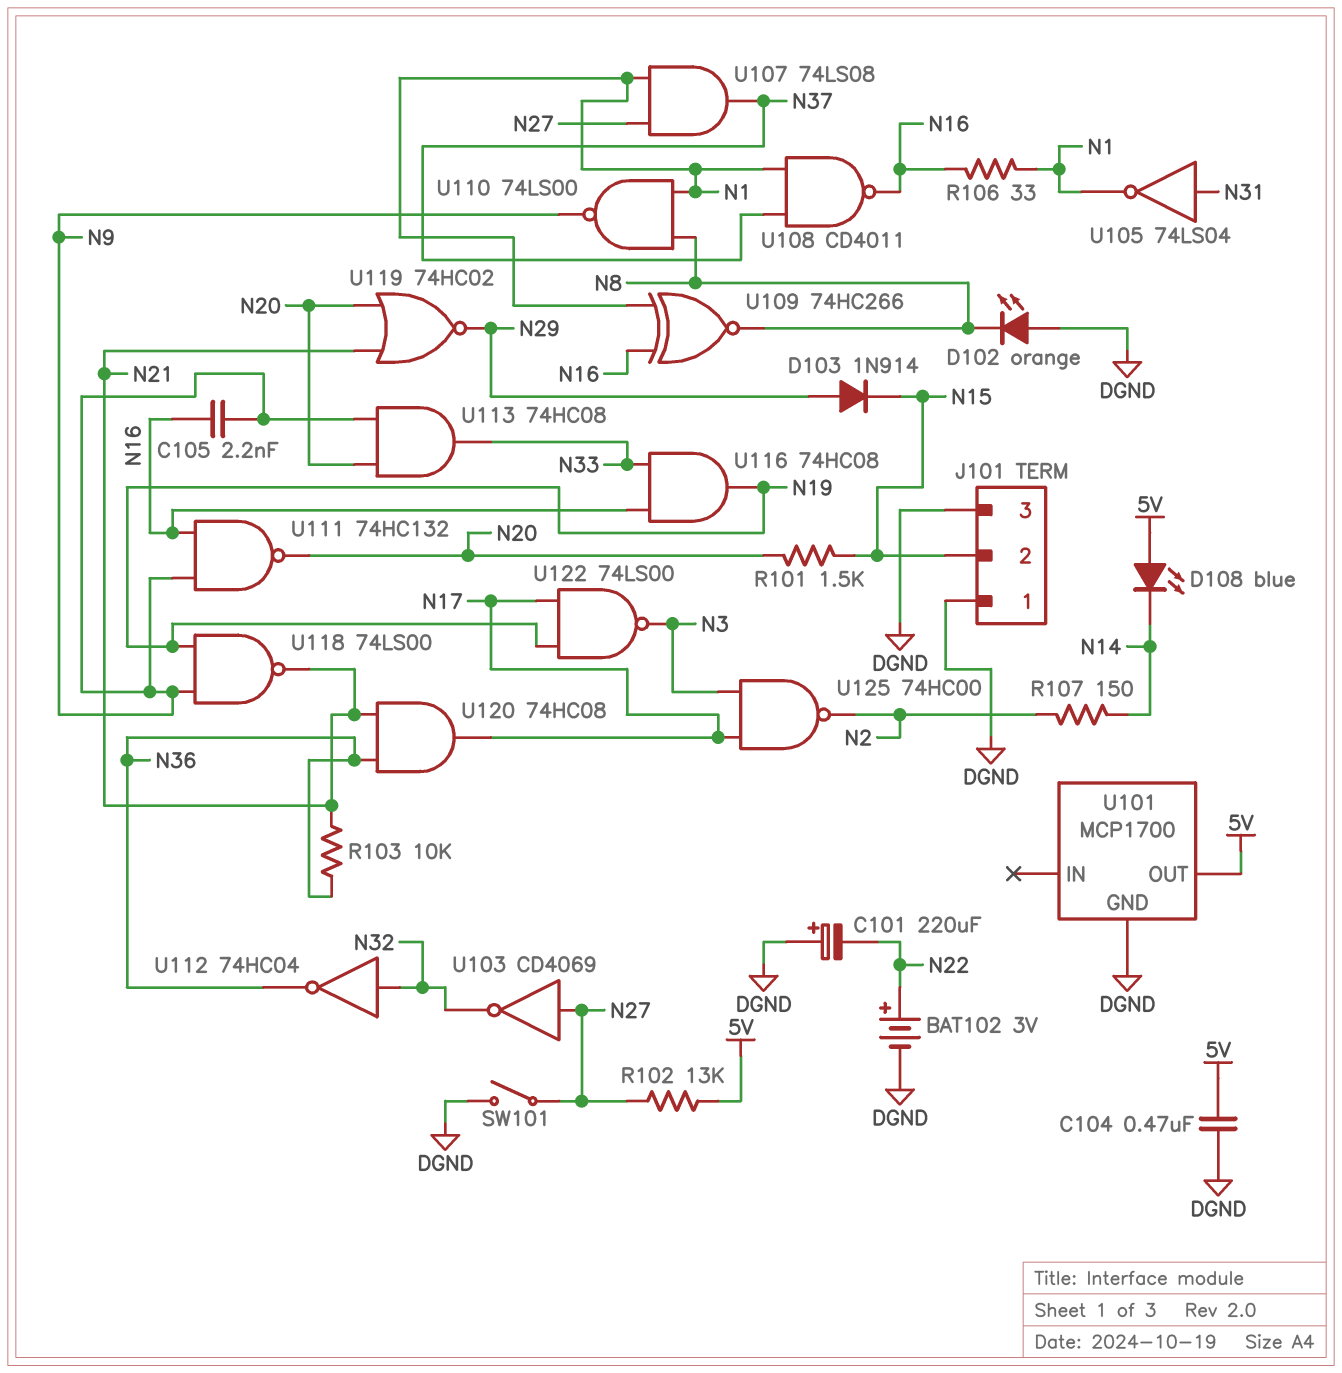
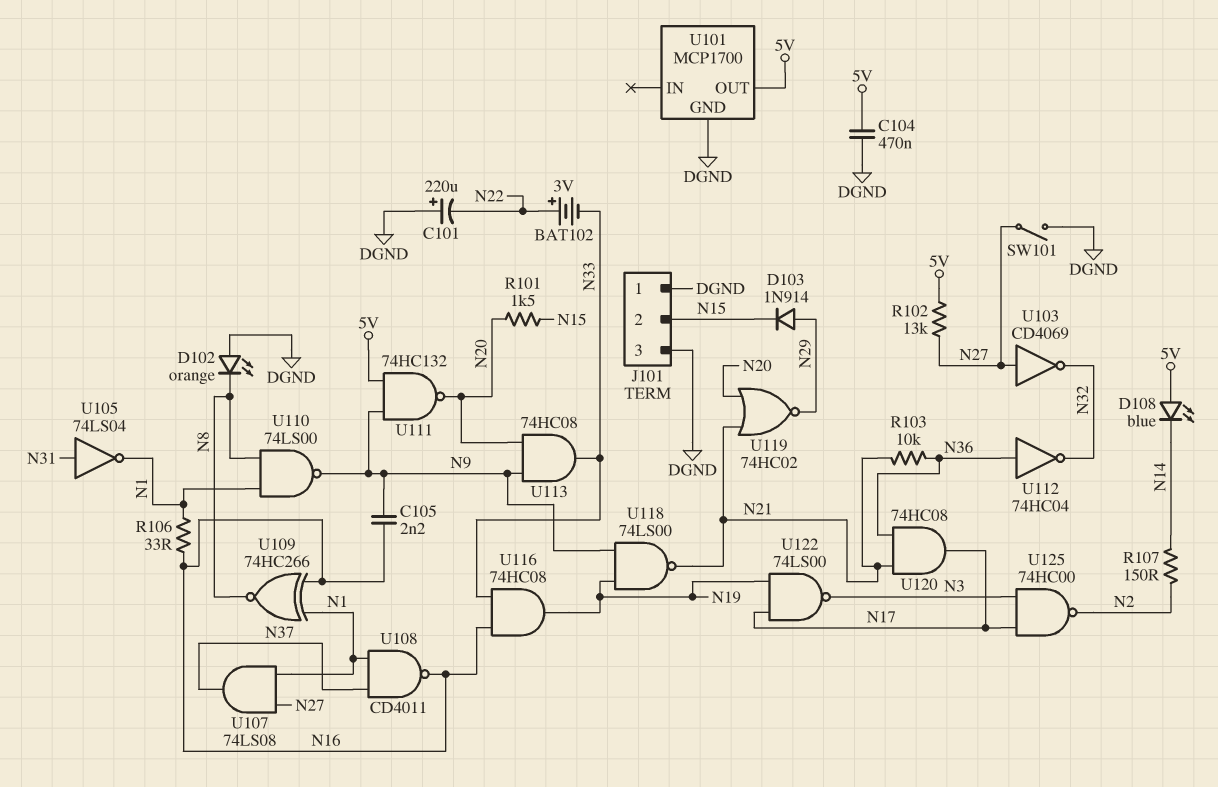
BAT102: 3V (plus N22, minus DGND) -> 3V (plus N22, minus N33)
U111: NAND 74HC132 (in N9, in N16, out N20) -> NAND 74HC132 (in 5V, in N9, out N20)
U112: NOT 74HC04 (in N32, out N36) -> NOT 74HC04 (in N36, out N32)

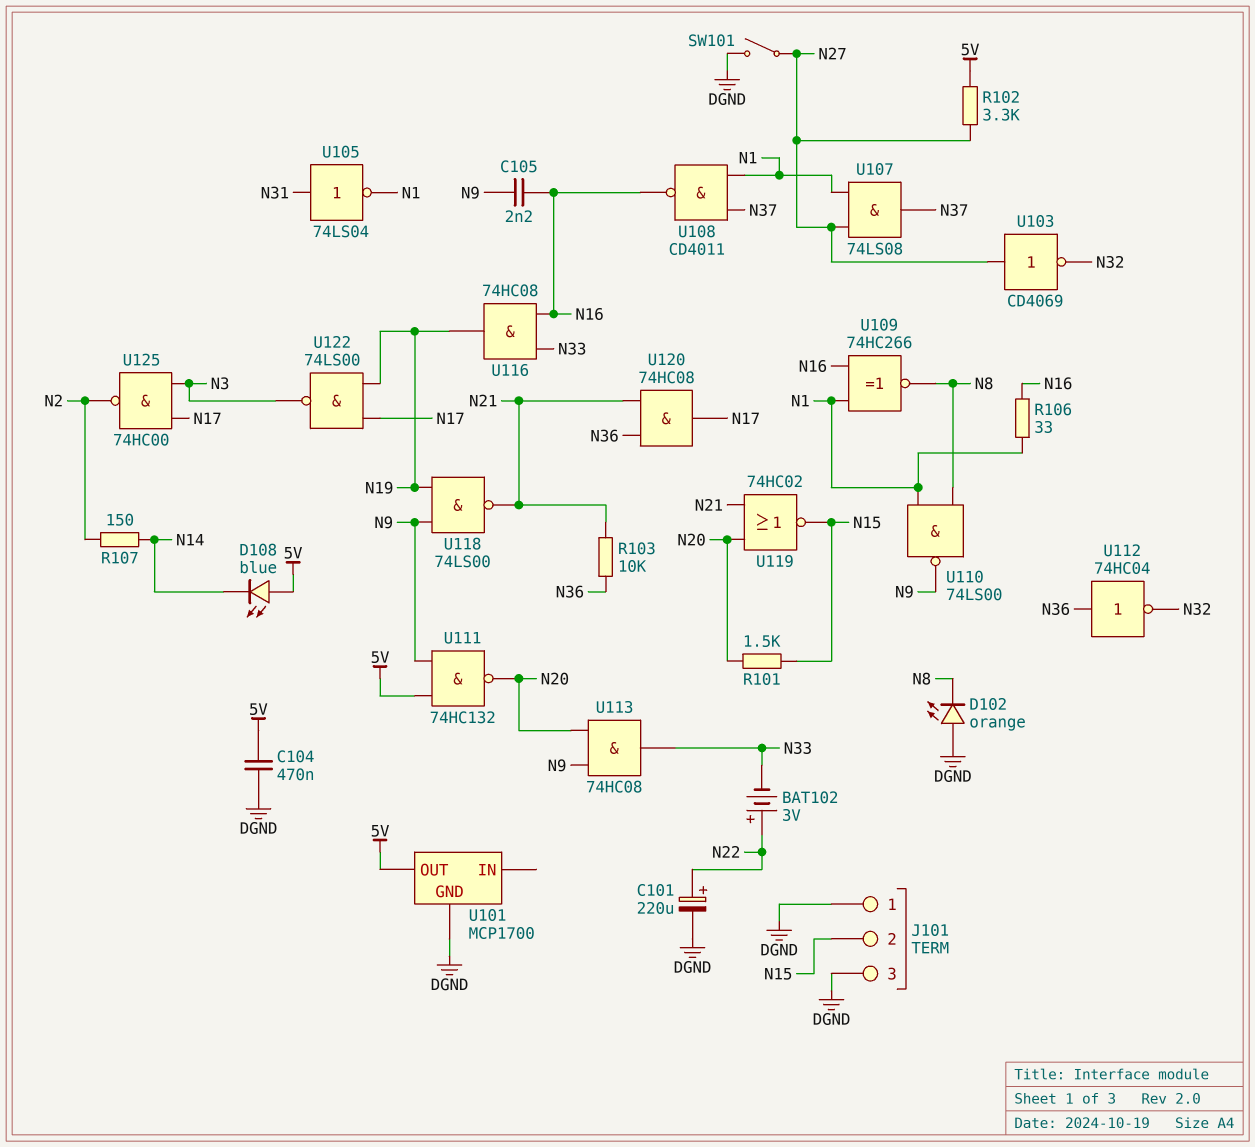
C101: 220uF (plus DGND, minus N22) -> 220uF (plus N22, minus DGND)
D103: diode 1N914 (A N29, K N15) -> none
R102: 13k (5V, N27) -> 3.3k (5V, N27)
U119: NOR 74HC02 (in N20, in N21, out N29) -> NOR 74HC02 (in N20, in N21, out N15)

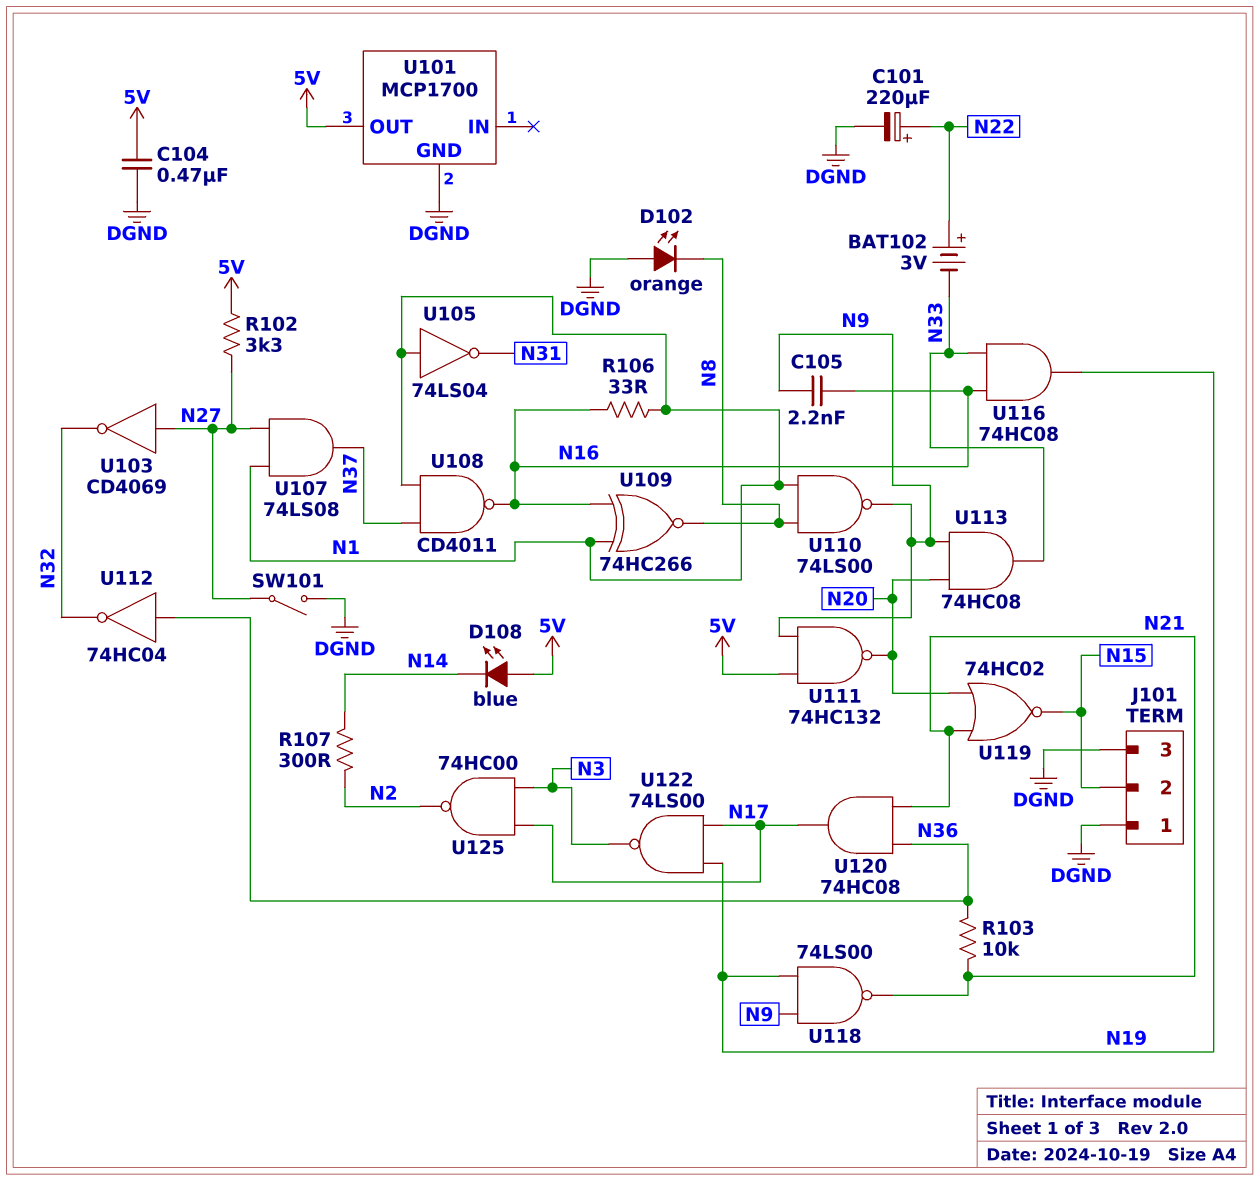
R101: 1.5k (N15, N20) -> none
R107: 150 (N2, N14) -> 300 (N2, N14)
U105: NOT 74LS04 (in N31, out N1) -> NOT 74LS04 (in N1, out N31)

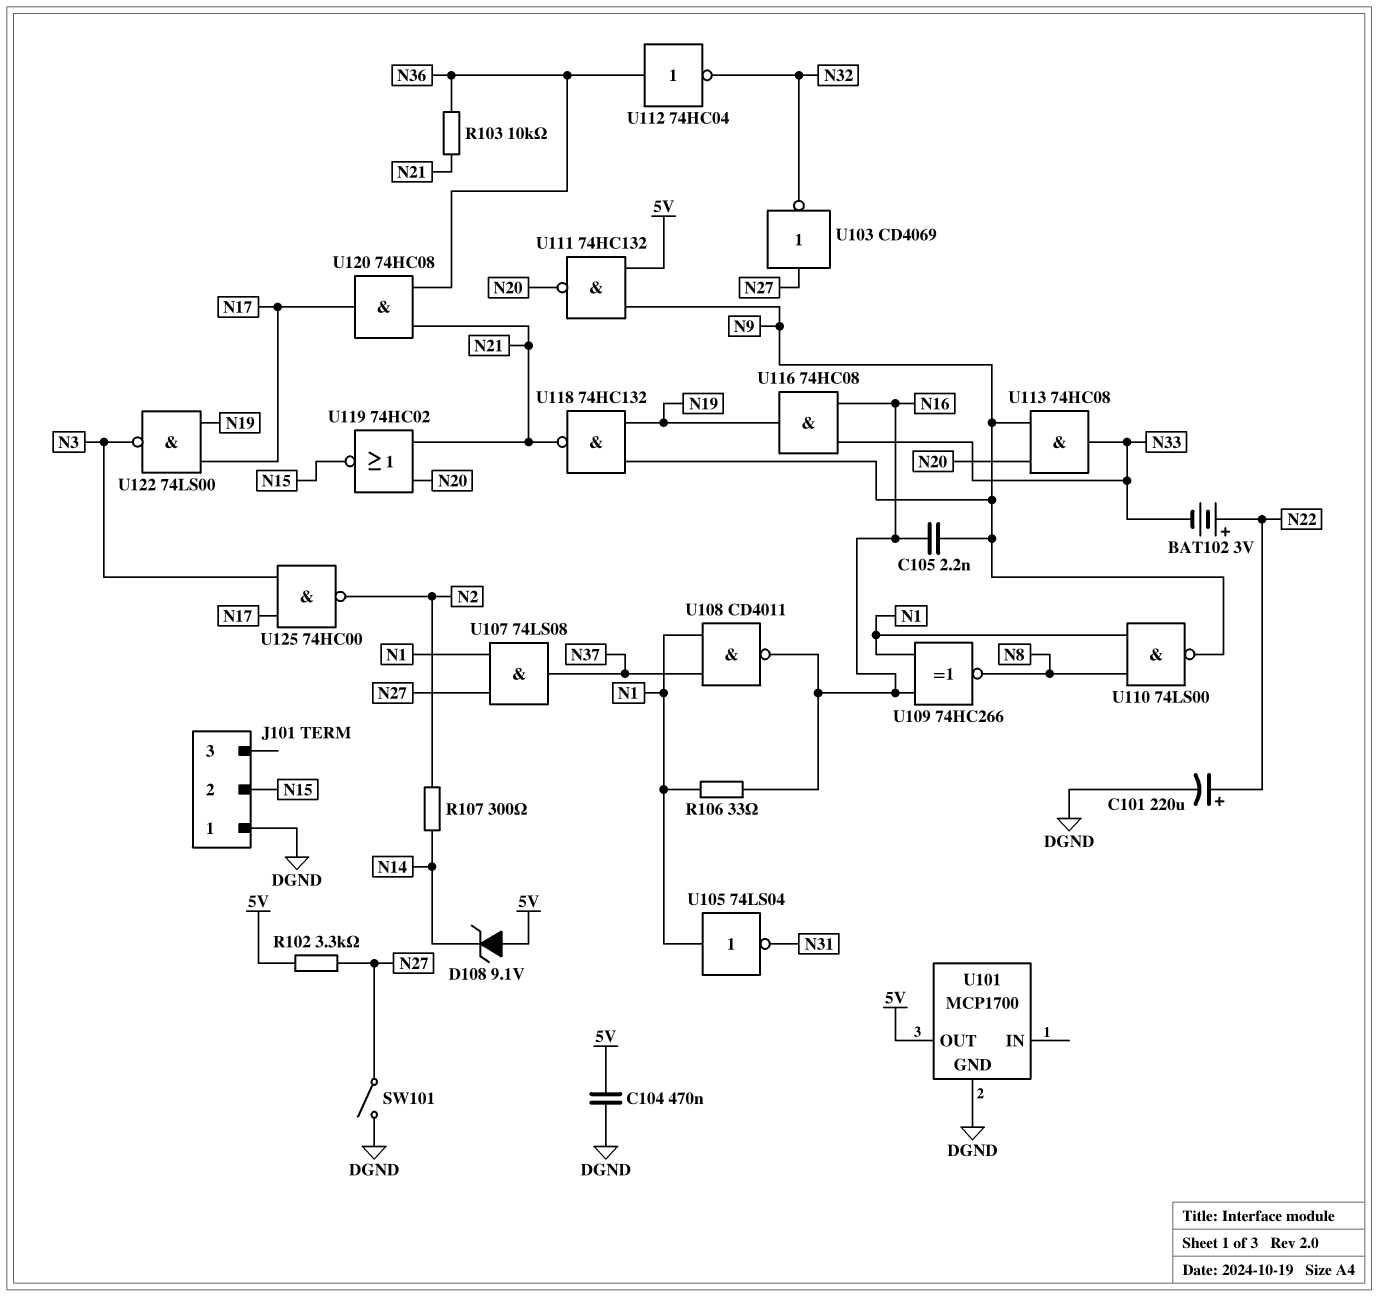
D102: LED orange (A DGND, K N8) -> none
D108: LED blue (A 5V, K N14) -> zener 9.1V (A 5V, K N14)
J101 pin 3: DGND -> none
U118: NAND 74LS00 (in N9, in N19, out N21) -> NAND 74HC132 (in N9, in N19, out N21)

